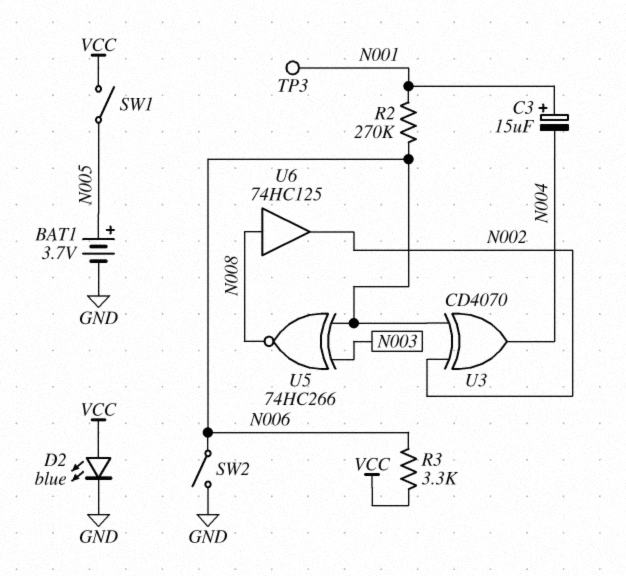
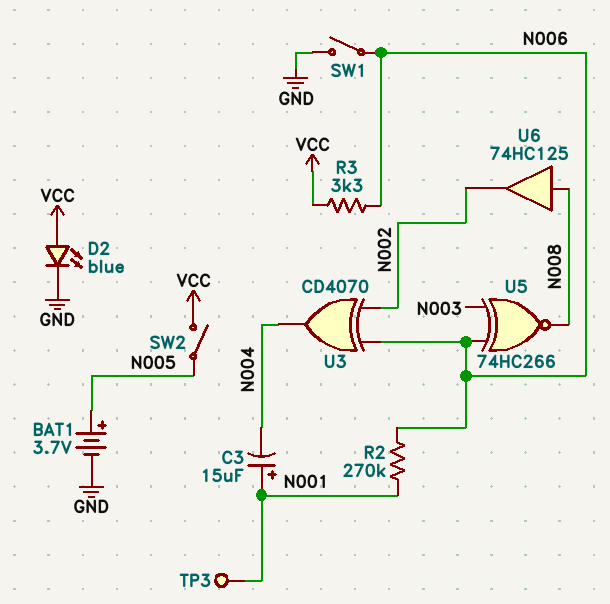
SW1: switch (N005, VCC) -> switch (GND, N006)
SW2: switch (GND, N006) -> switch (N005, VCC)

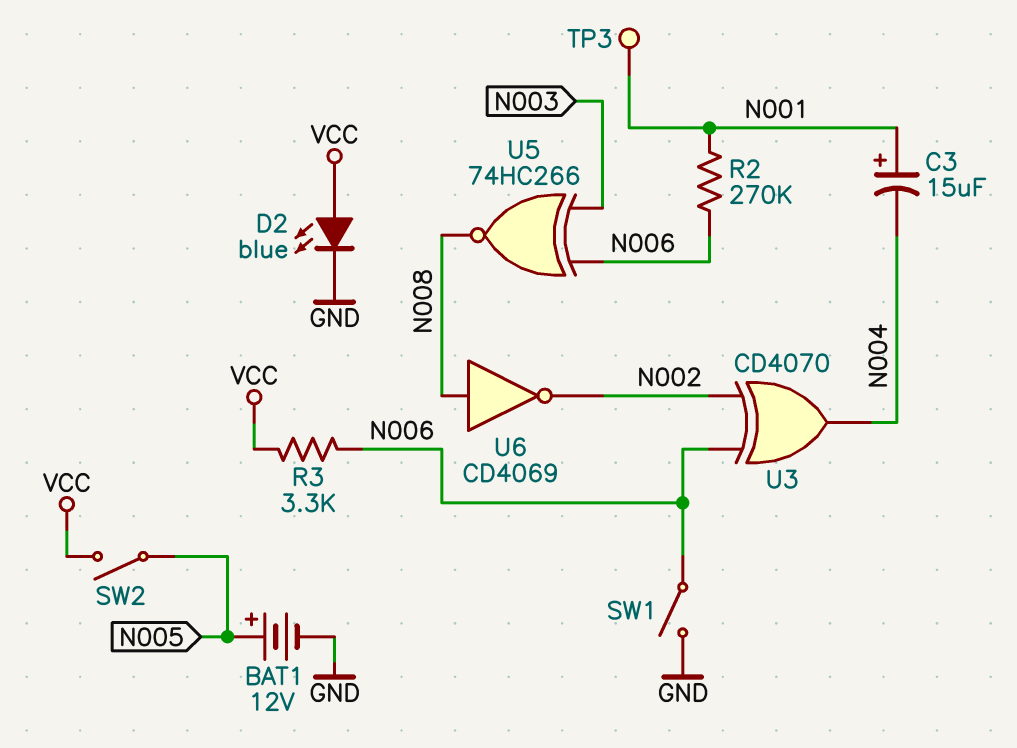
BAT1: 3.7V (plus N005, minus GND) -> 12V (plus N005, minus GND)
U6: buffer 74HC125 (in N008, out N002) -> NOT CD4069 (in N008, out N002)

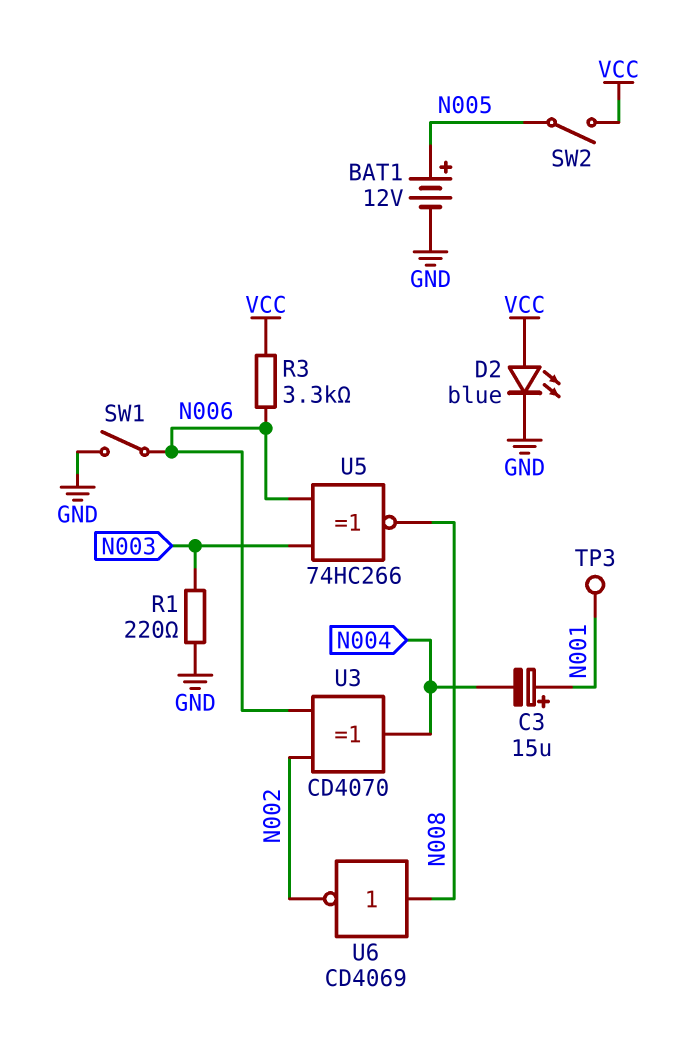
R1: none -> 220 (GND, N003)
R2: 270k (N001, N006) -> none

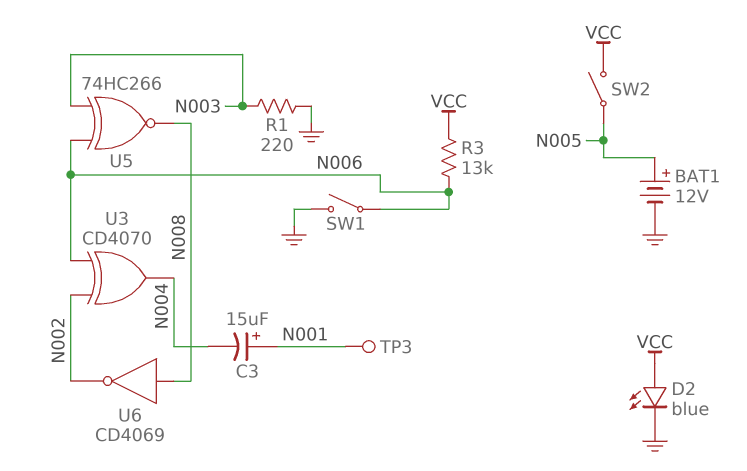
R3: 3.3k (N006, VCC) -> 13k (N006, VCC)

